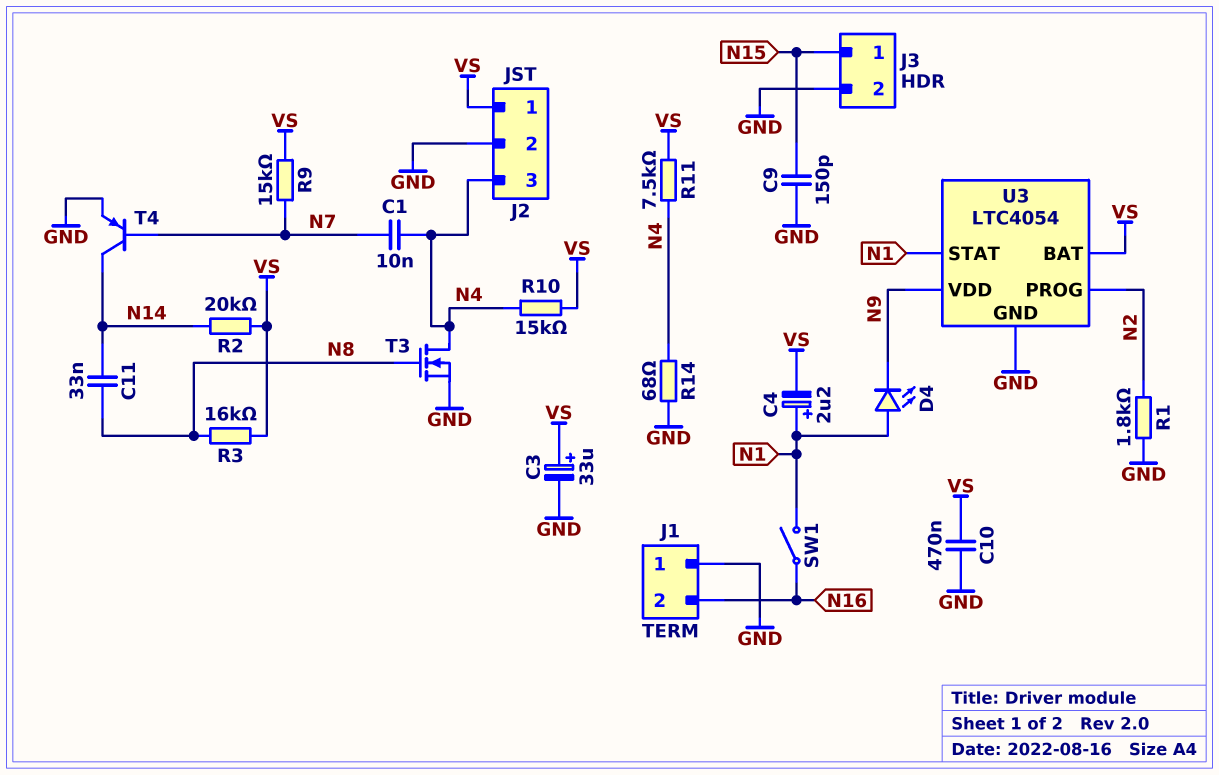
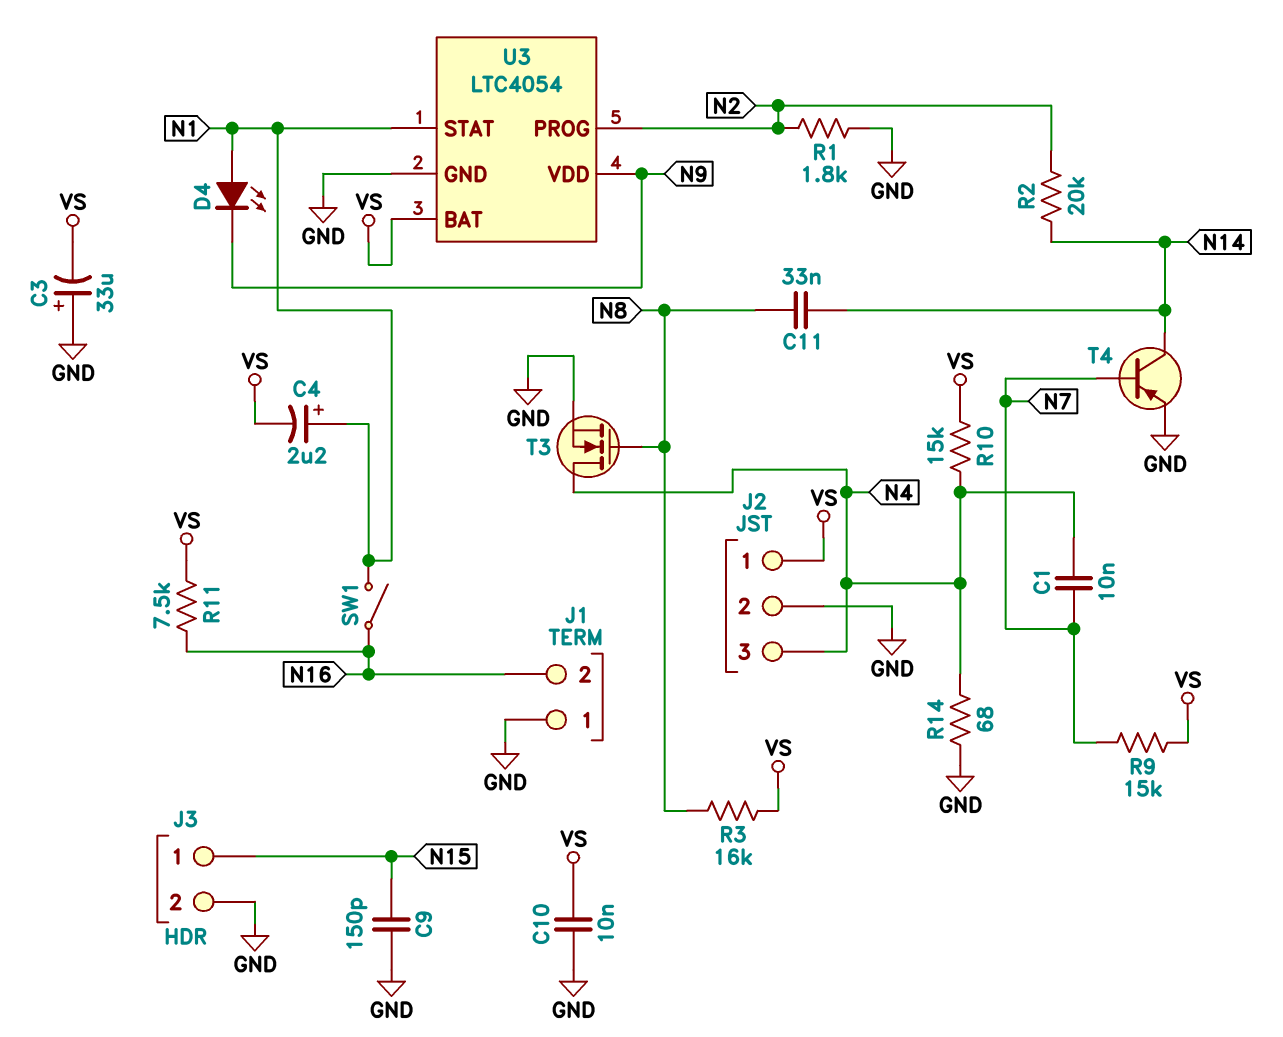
C3: 33uF (plus VS, minus GND) -> 33uF (plus GND, minus VS)
C10: 470nF (GND, VS) -> 10nF (GND, VS)
R2: 20k (N14, VS) -> 20k (N2, N14)
R11: 7.5k (N4, VS) -> 7.5k (N16, VS)

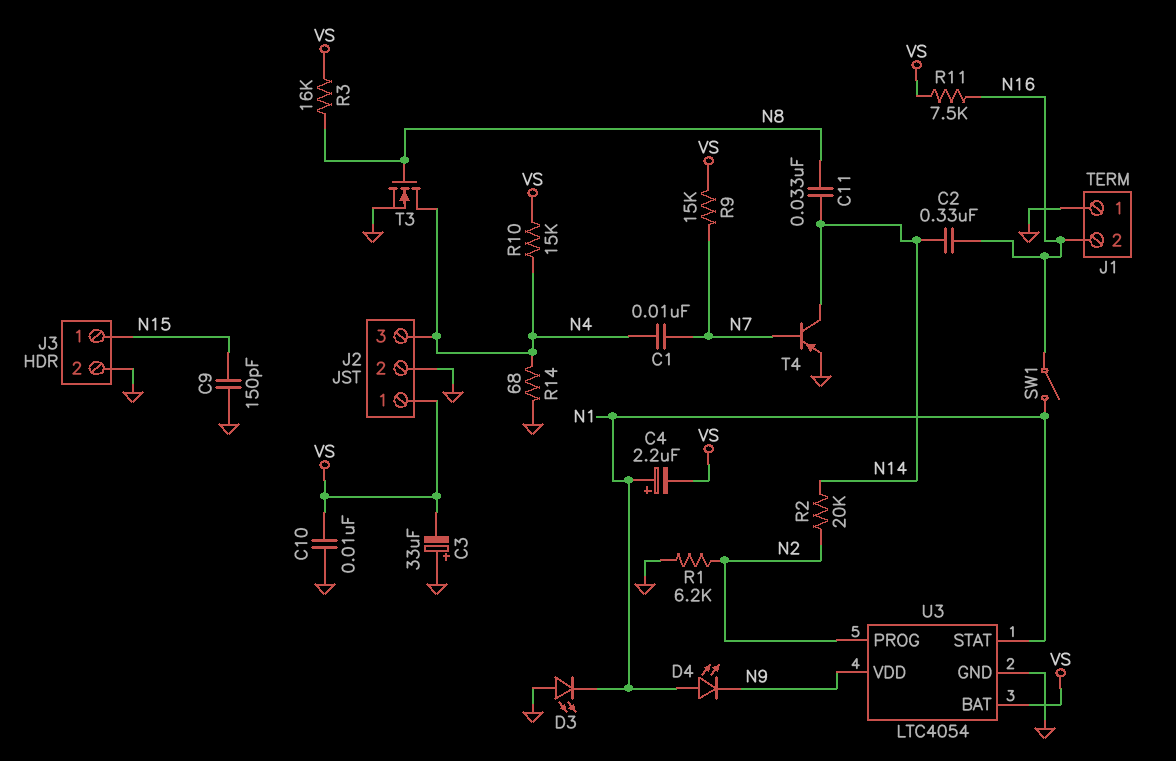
C2: none -> 330nF (N14, N16)
D3: none -> LED (A GND, K N1)
R1: 1.8k (GND, N2) -> 6.2k (GND, N2)

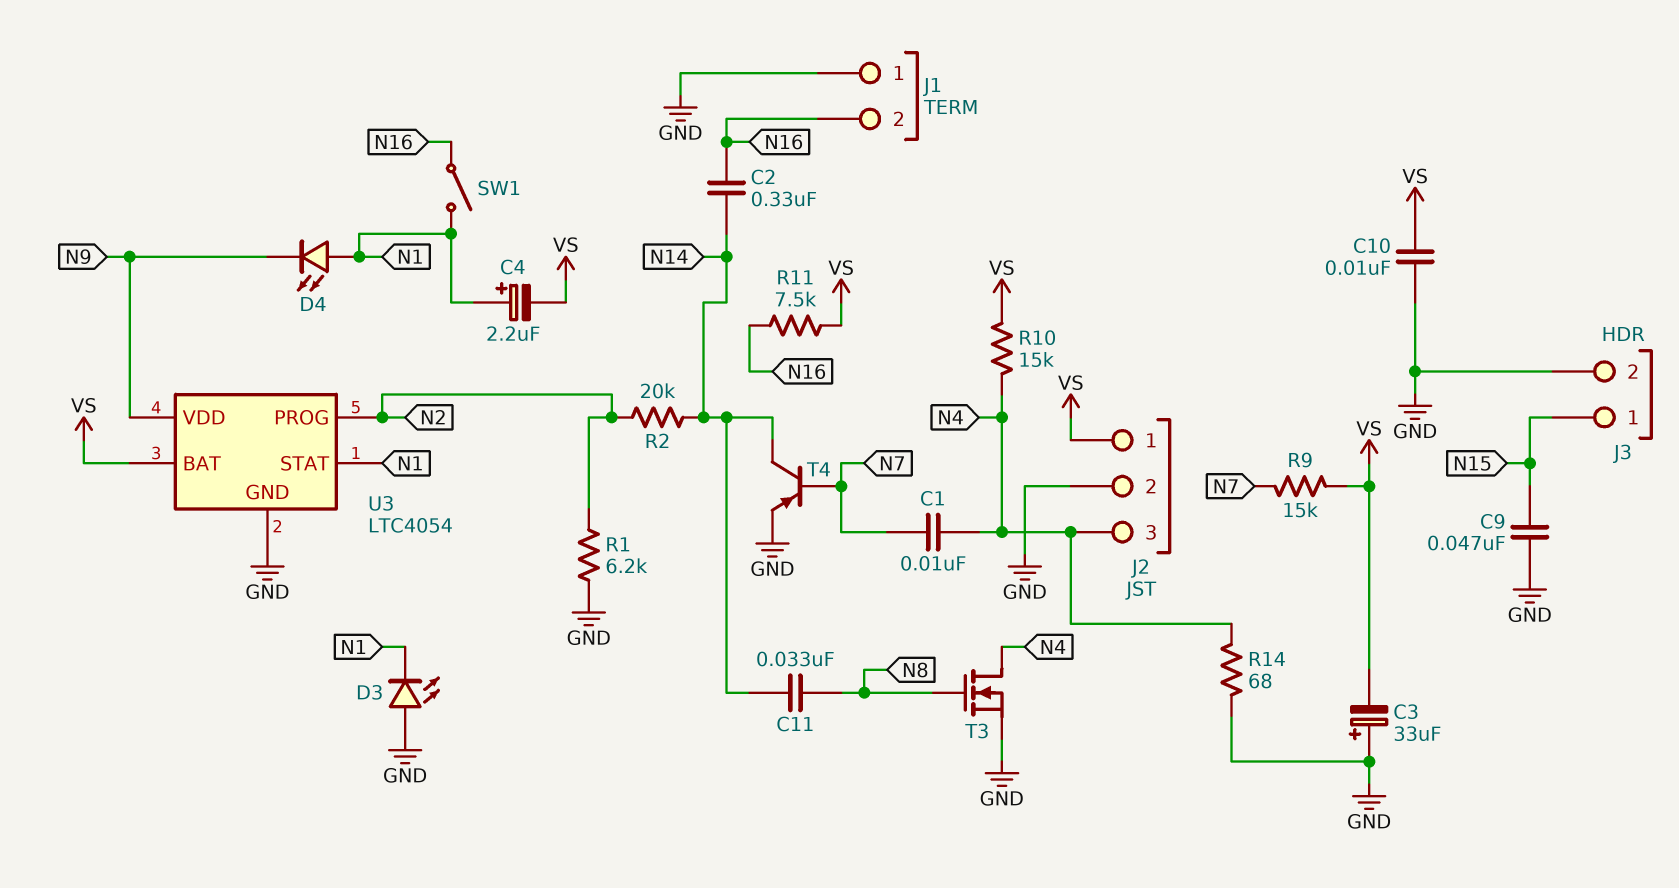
C9: 150pF (GND, N15) -> 47nF (GND, N15)
R3: 16k (N8, VS) -> none

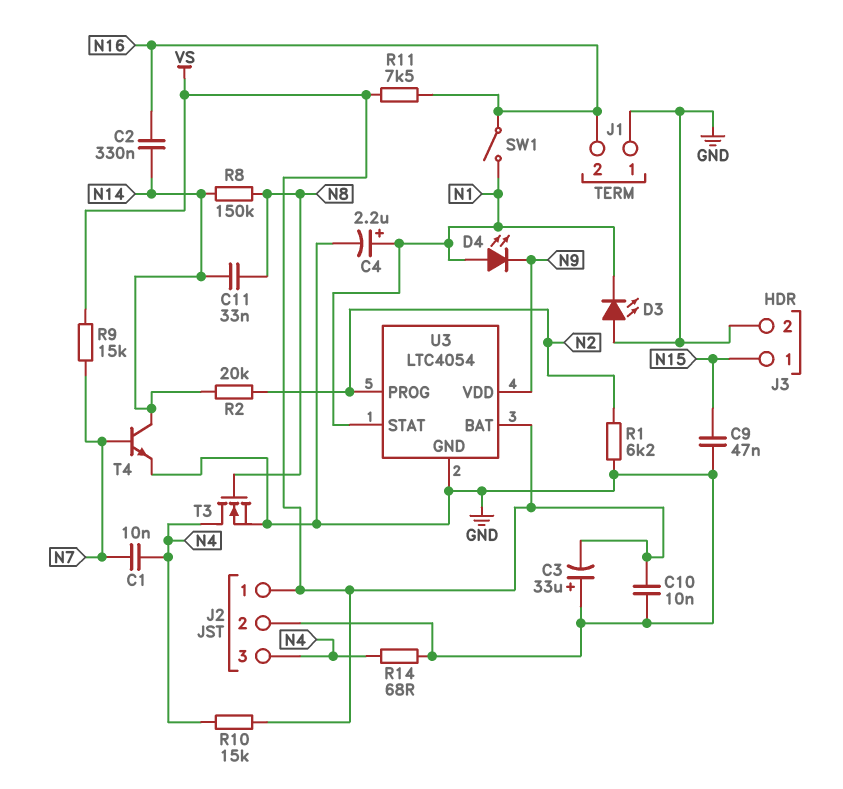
C4: 2.2uF (plus N1, minus VS) -> 2.2uF (plus N1, minus GND)
R8: none -> 150k (N8, N14)
T4: PNP (B N7, C N14, E GND) -> NPN (B N7, C N14, E GND)

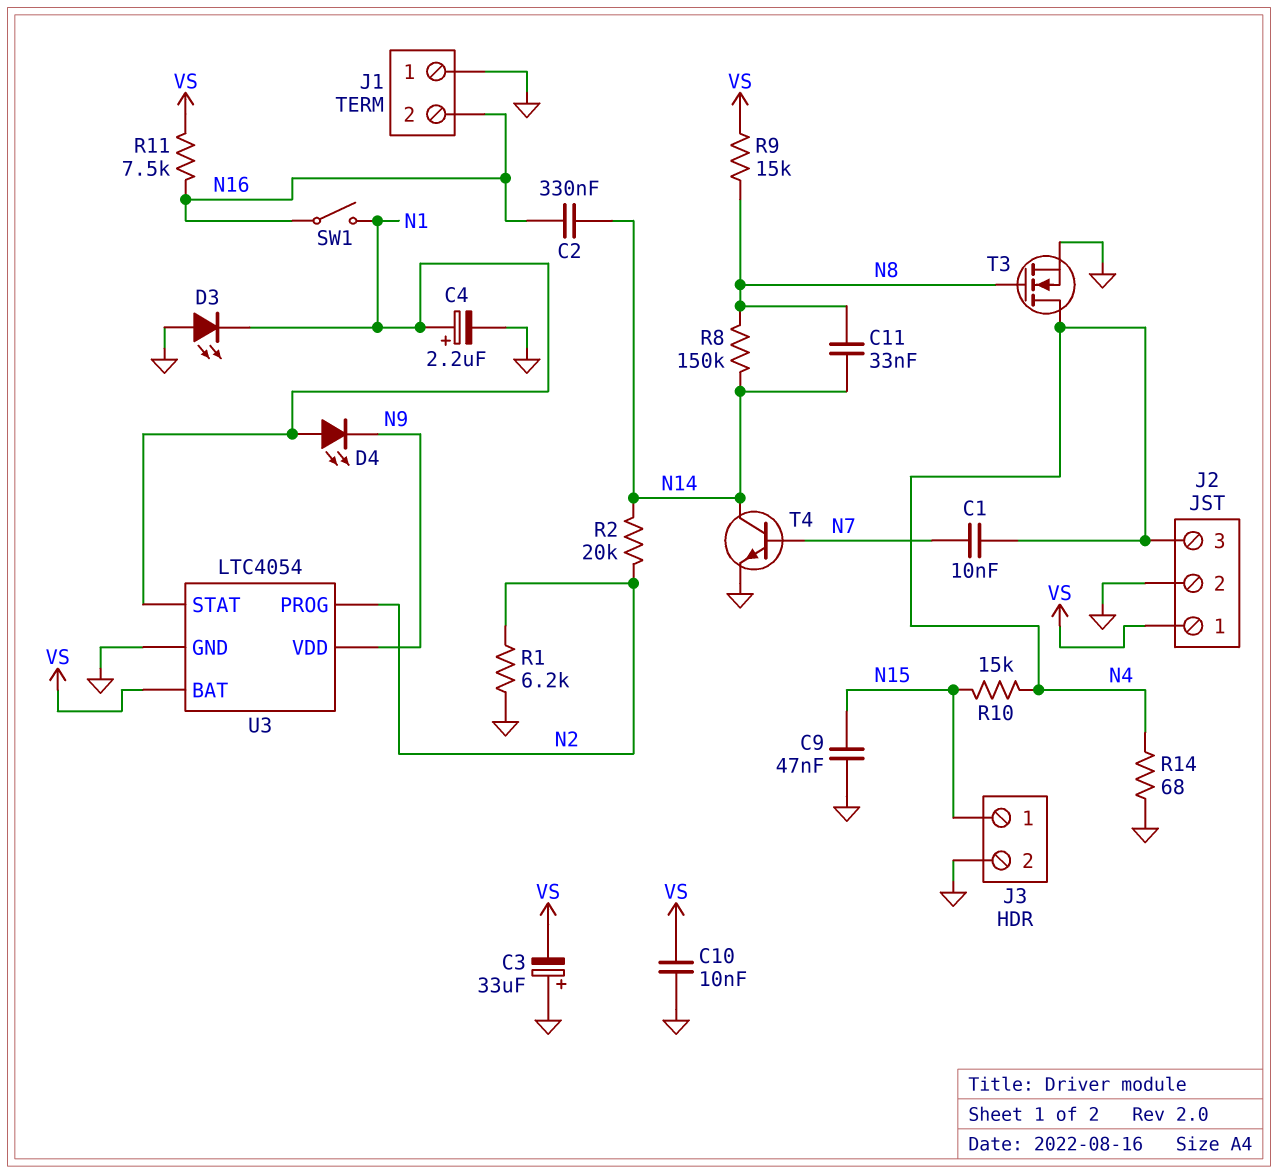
R9: 15k (N7, VS) -> 15k (N8, VS)
R10: 15k (N4, VS) -> 15k (N4, N15)

